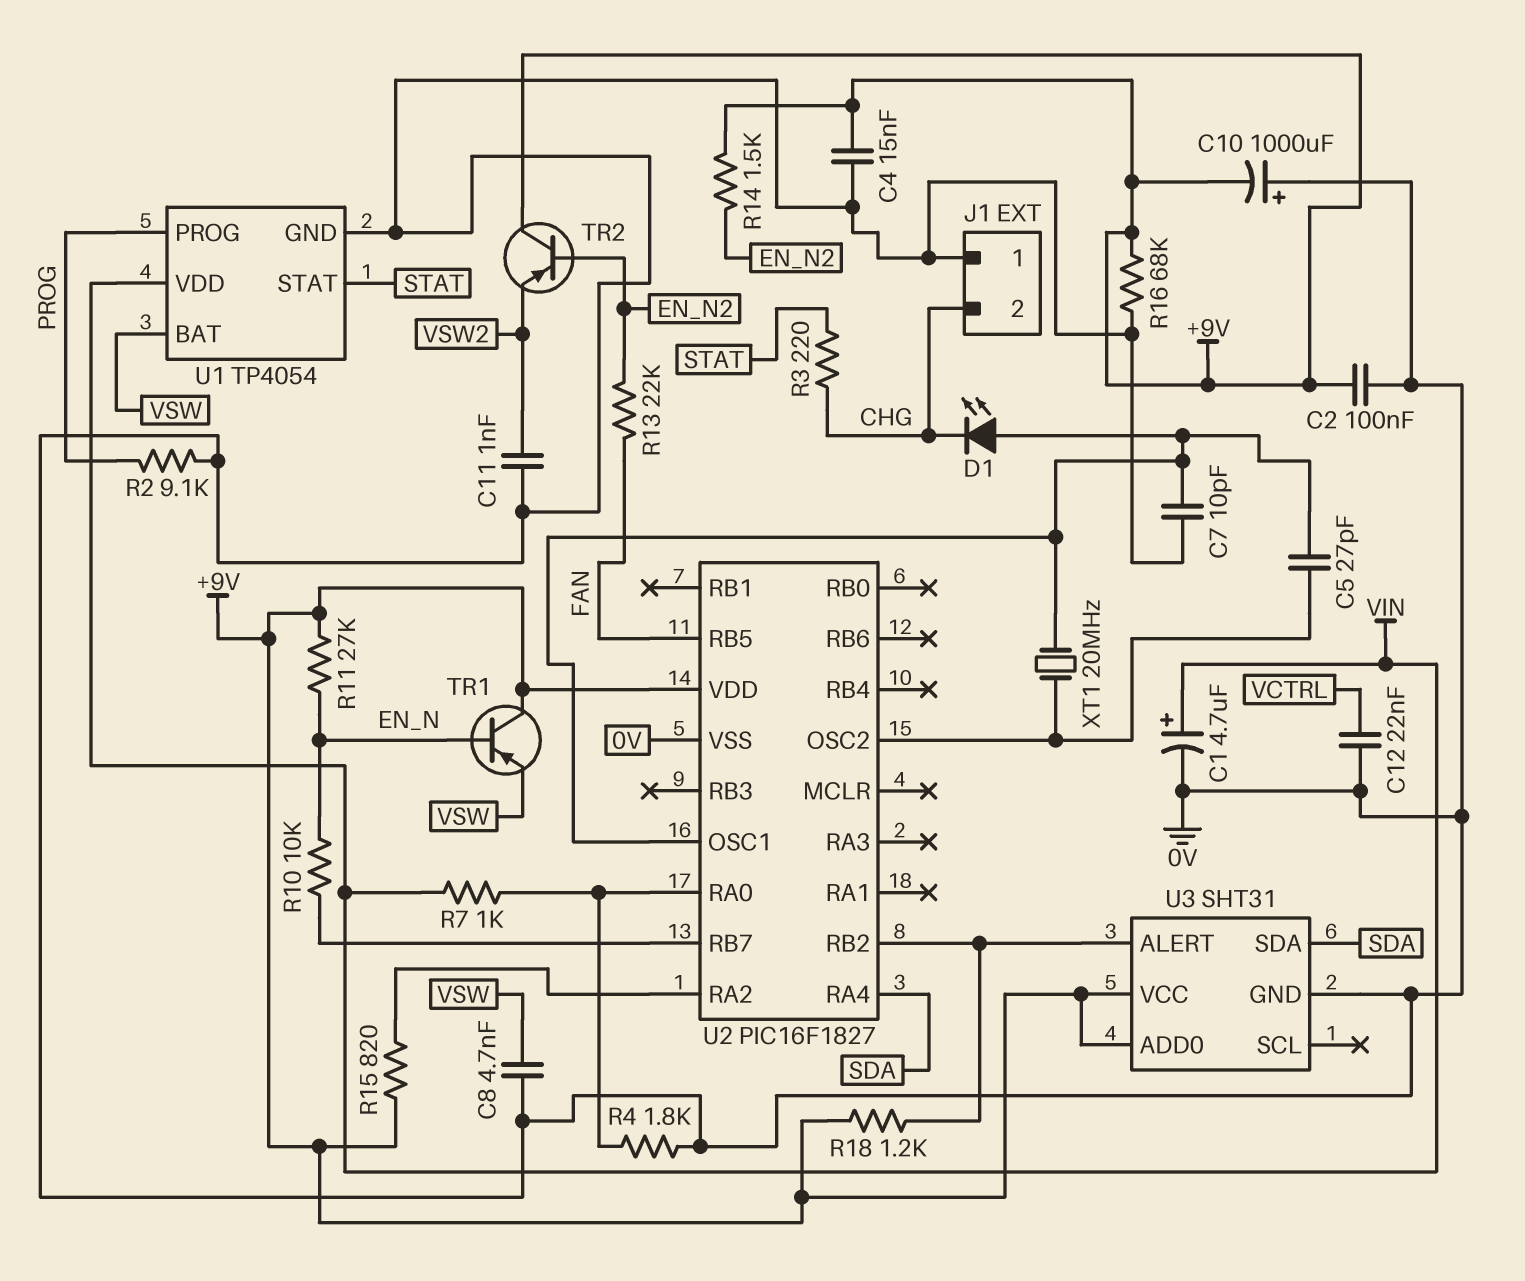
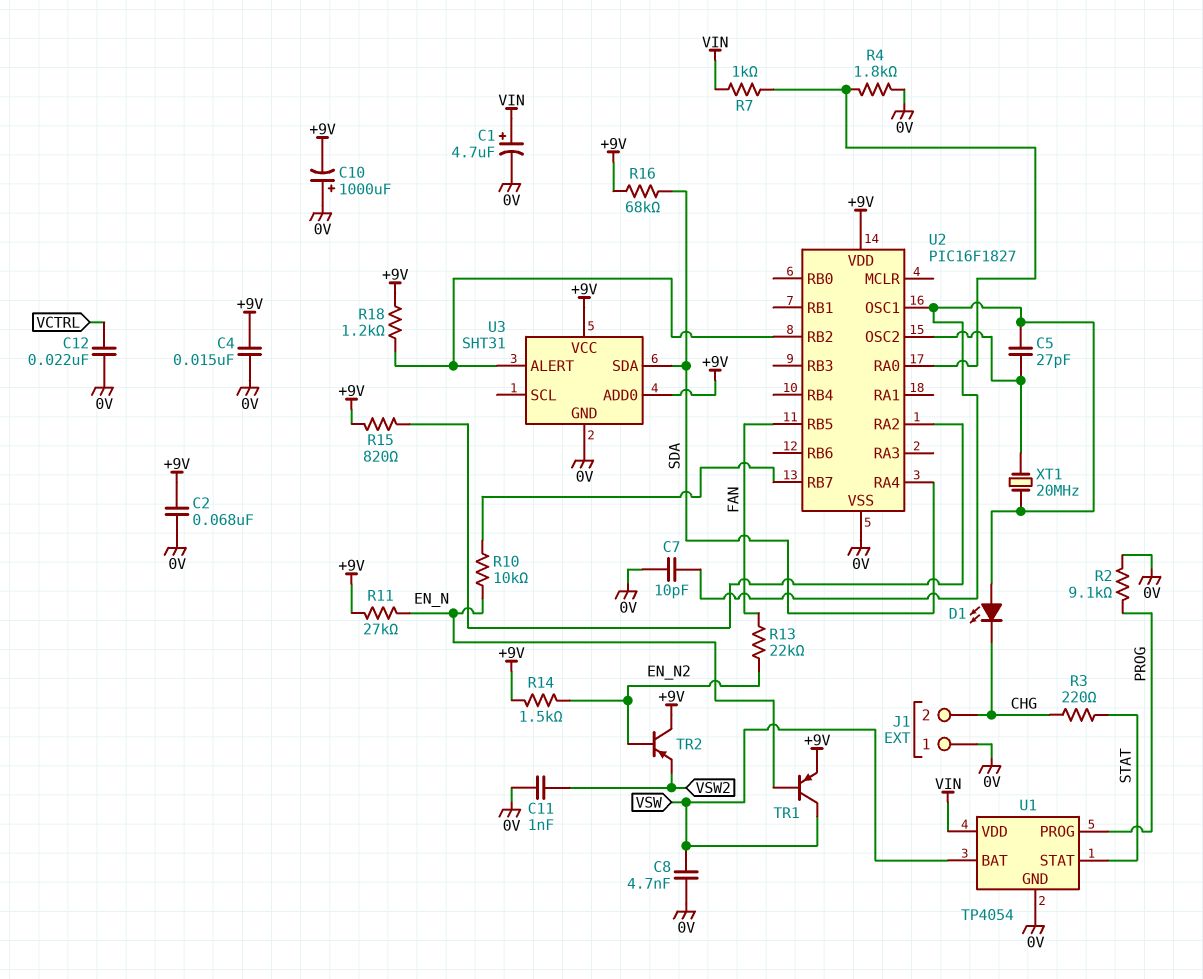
C2: 100nF (+9V, 0V) -> 68nF (+9V, 0V)
R16: 68k (+9V, 0V) -> 68k (+9V, SDA)
TR1: PNP (B EN_N, C +9V, E VSW) -> PNP (B EN_N, C VSW, E +9V)

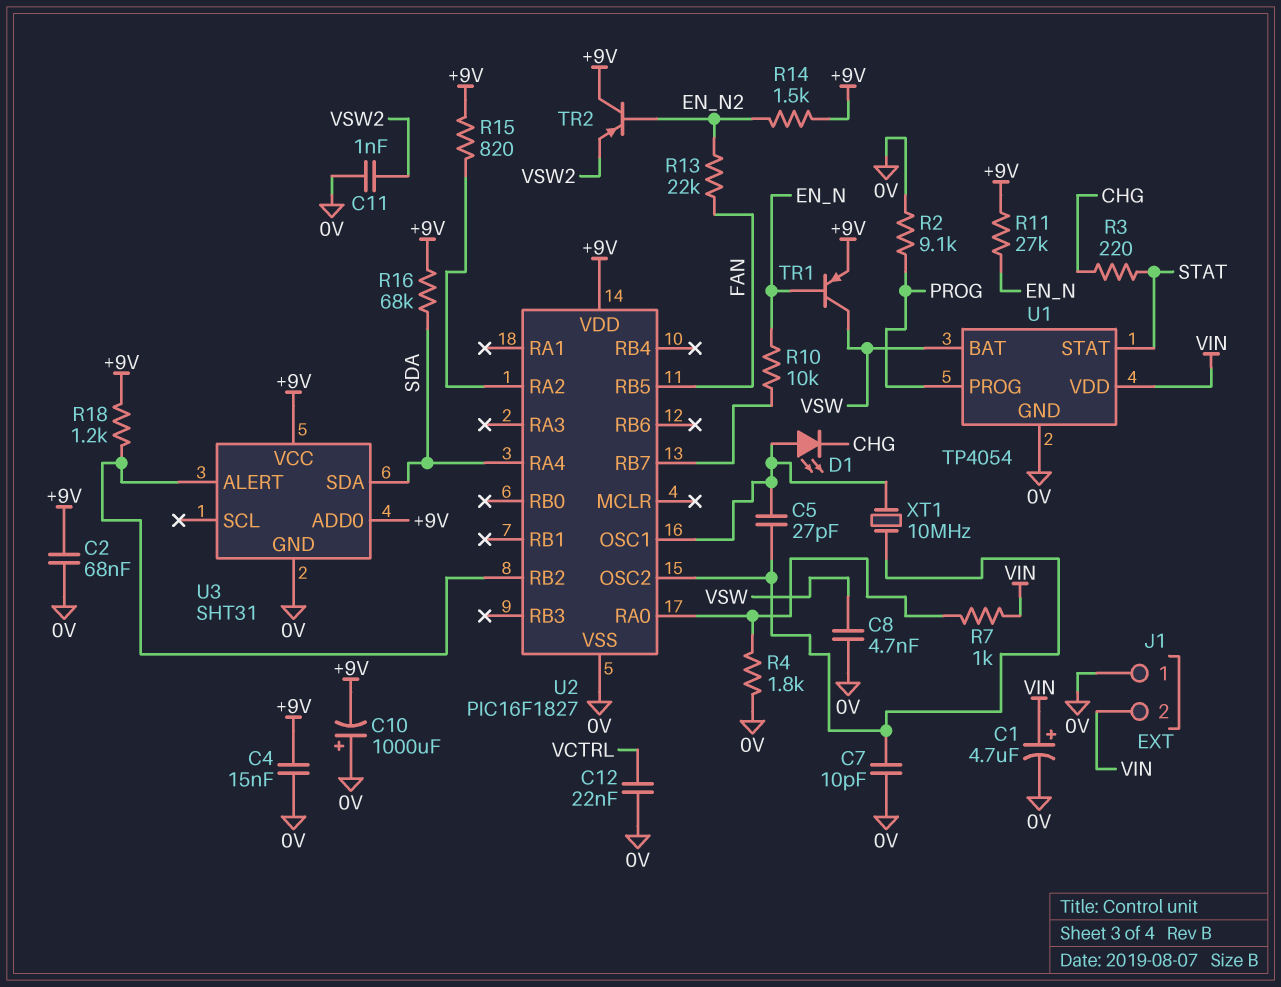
C7: 10pF (0V, U2/OSC1) -> 10pF (0V, U2/OSC2)
J1 pin 2: CHG -> VIN
XT1: 20MHz (U2/OSC1, U2/OSC2) -> 10MHz (U2/OSC1, U2/OSC2)

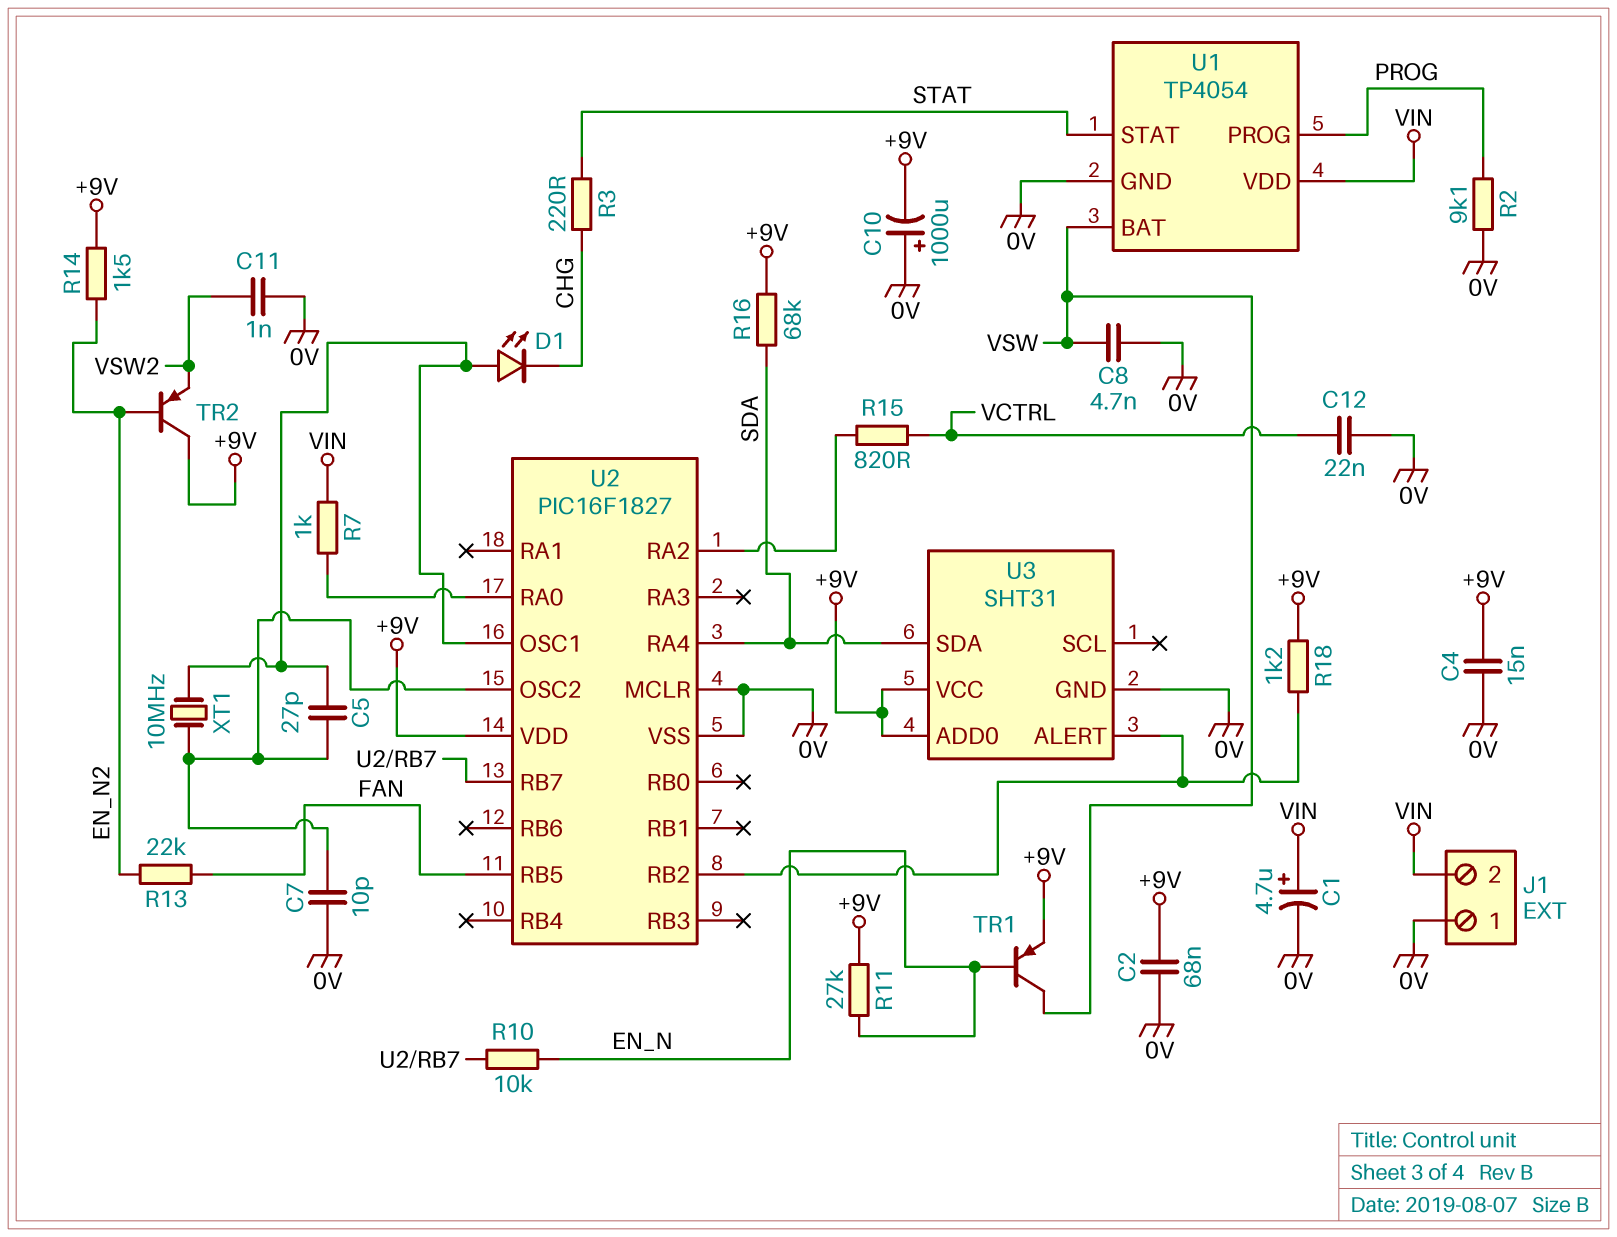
R4: 1.8k (0V, U2/RA0) -> none
R15: 820 (+9V, U2/RA2) -> 820 (U2/RA2, VCTRL)
U2 pin MCLR: none -> 0V

